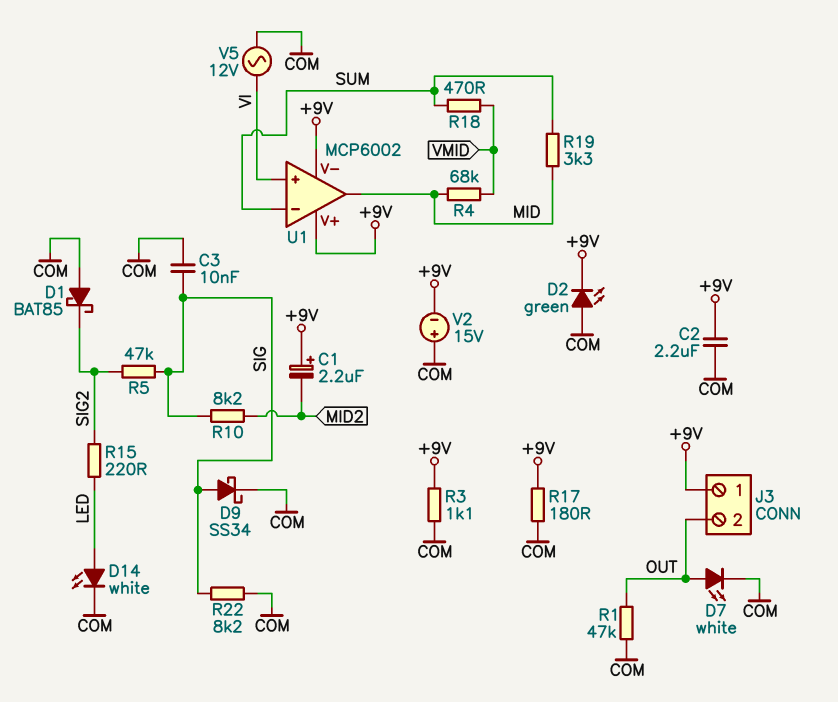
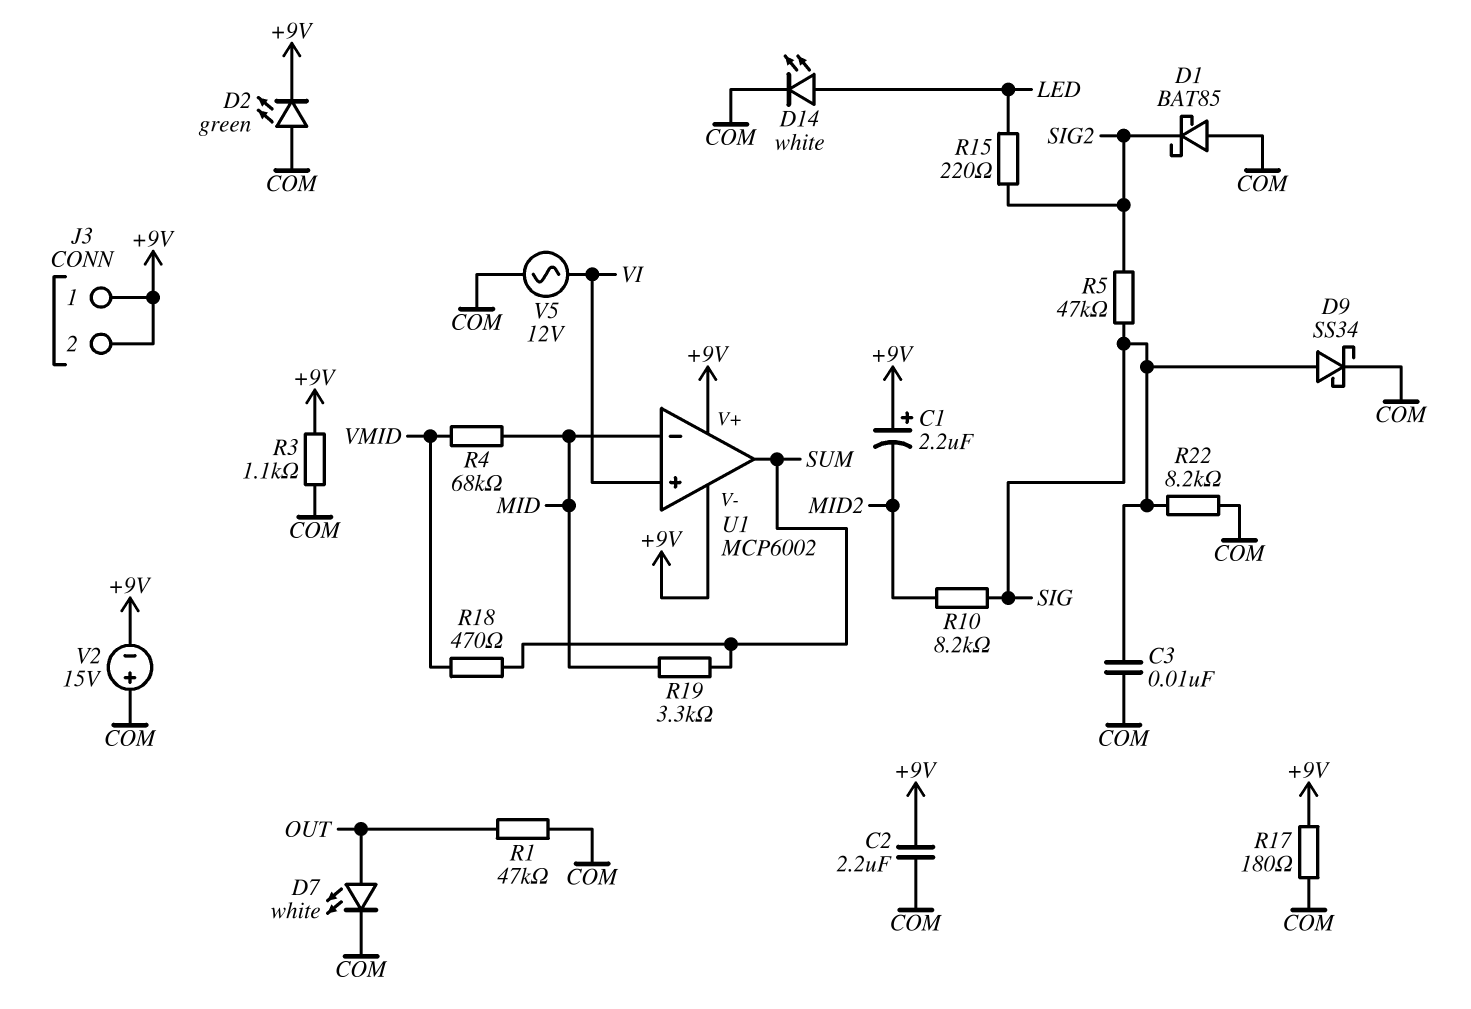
J3 pin 2: OUT -> +9V
U1 pin in-: SUM -> MID
U1 pin out: MID -> SUM

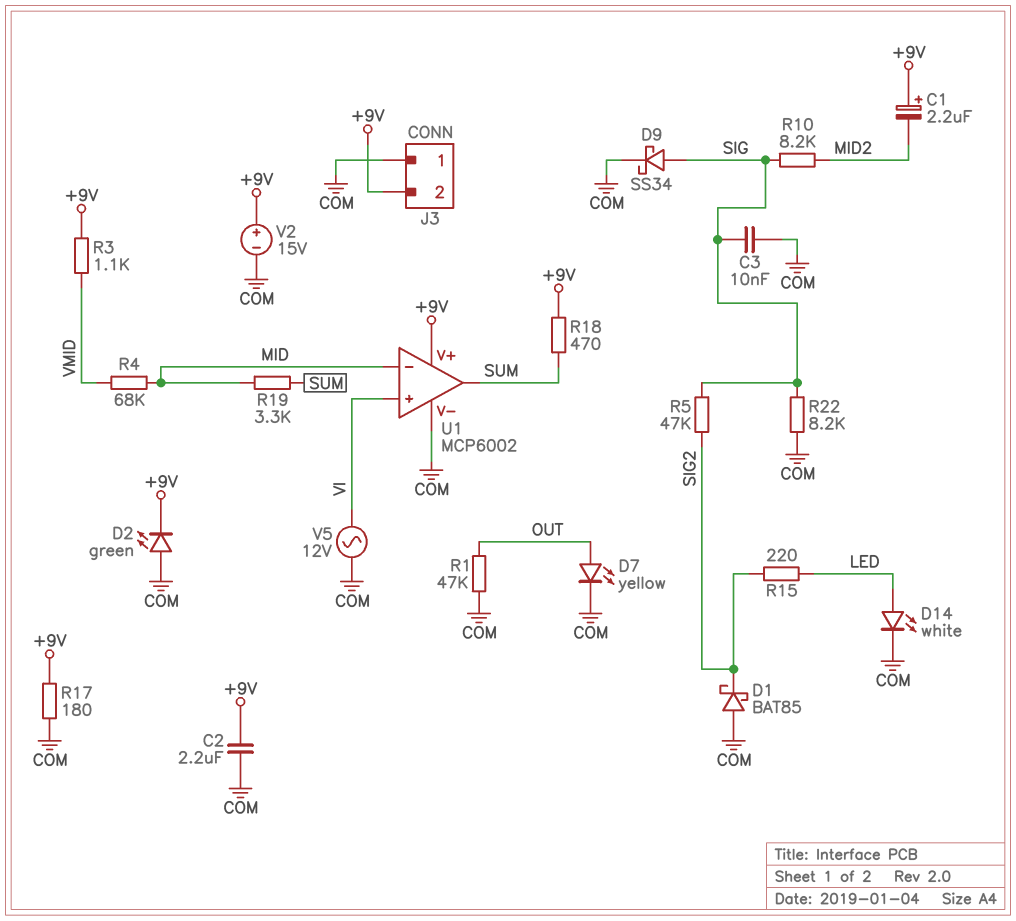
D7: LED white (A OUT, K COM) -> LED yellow (A OUT, K COM)
J3 pin 1: +9V -> COM
R3: 1.1k (+9V, COM) -> 1.1k (+9V, VMID)
R18: 470 (SUM, VMID) -> 470 (+9V, SUM)
U1 pin V-: +9V -> COM
V2: 15V (plus COM, minus +9V) -> 15V (plus +9V, minus COM)

